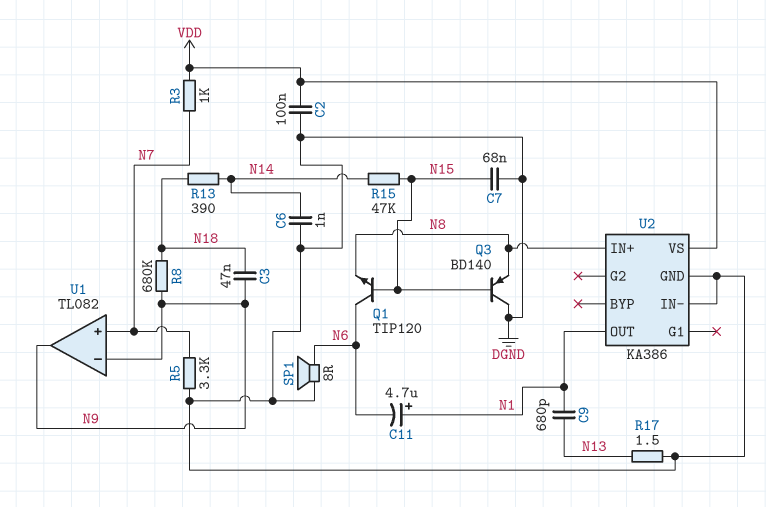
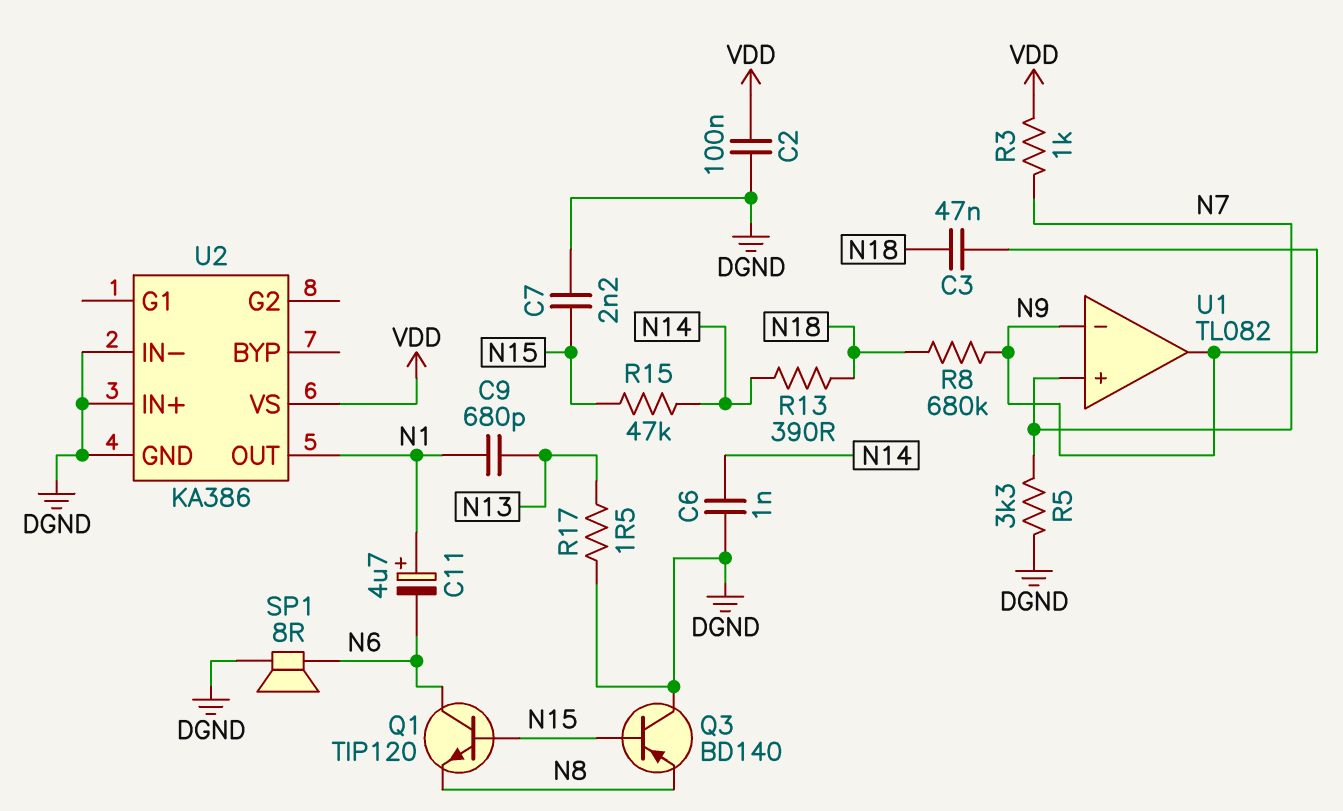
C7: 68nF (DGND, N15) -> 2.2nF (DGND, N15)
U2 pin IN+: N8 -> DGND

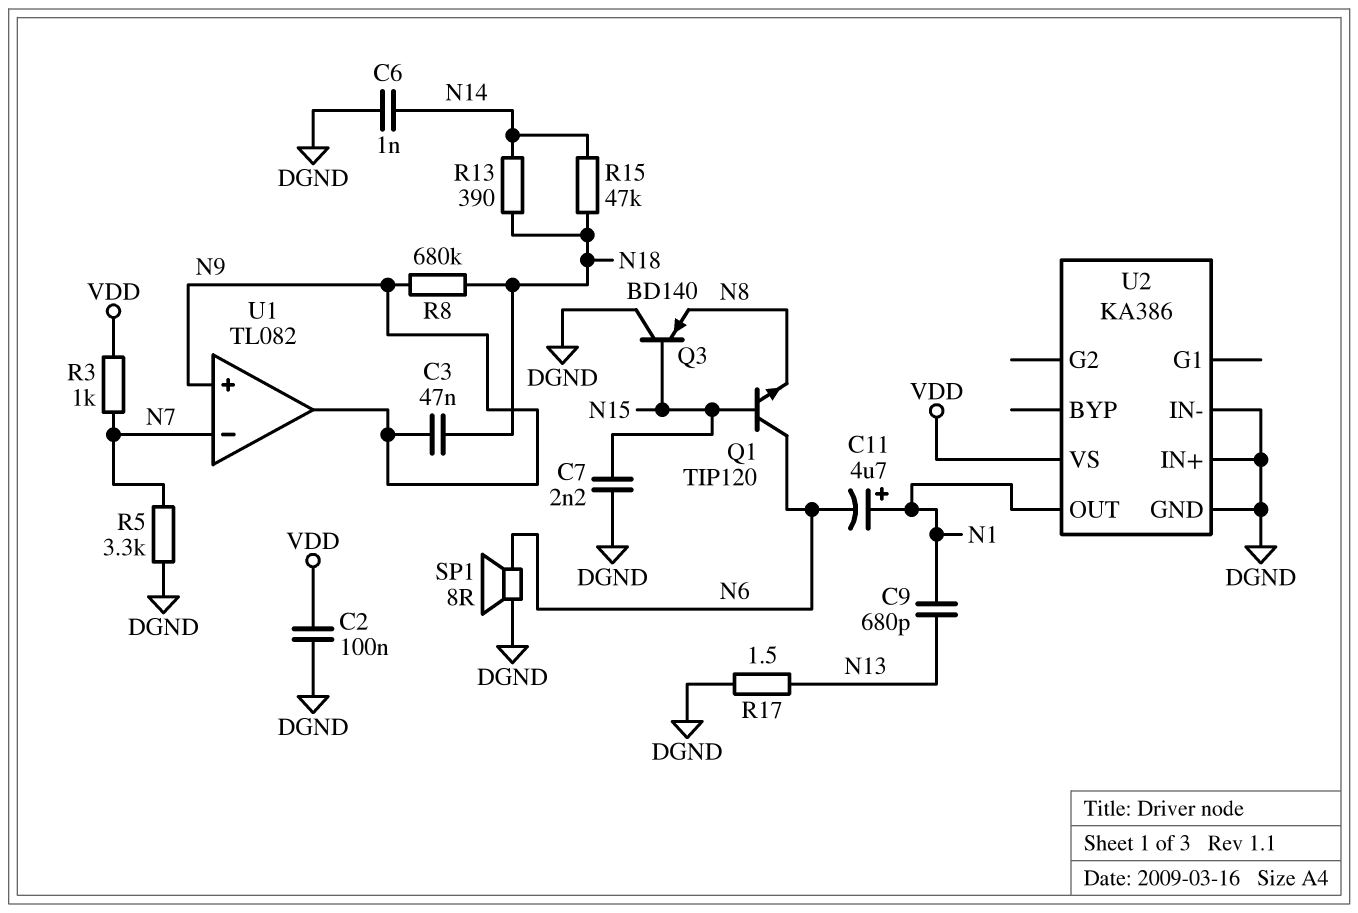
R15: 47k (N14, N15) -> 47k (N14, N18)
U1 pin in+: N7 -> N9
U1 pin in-: N9 -> N7

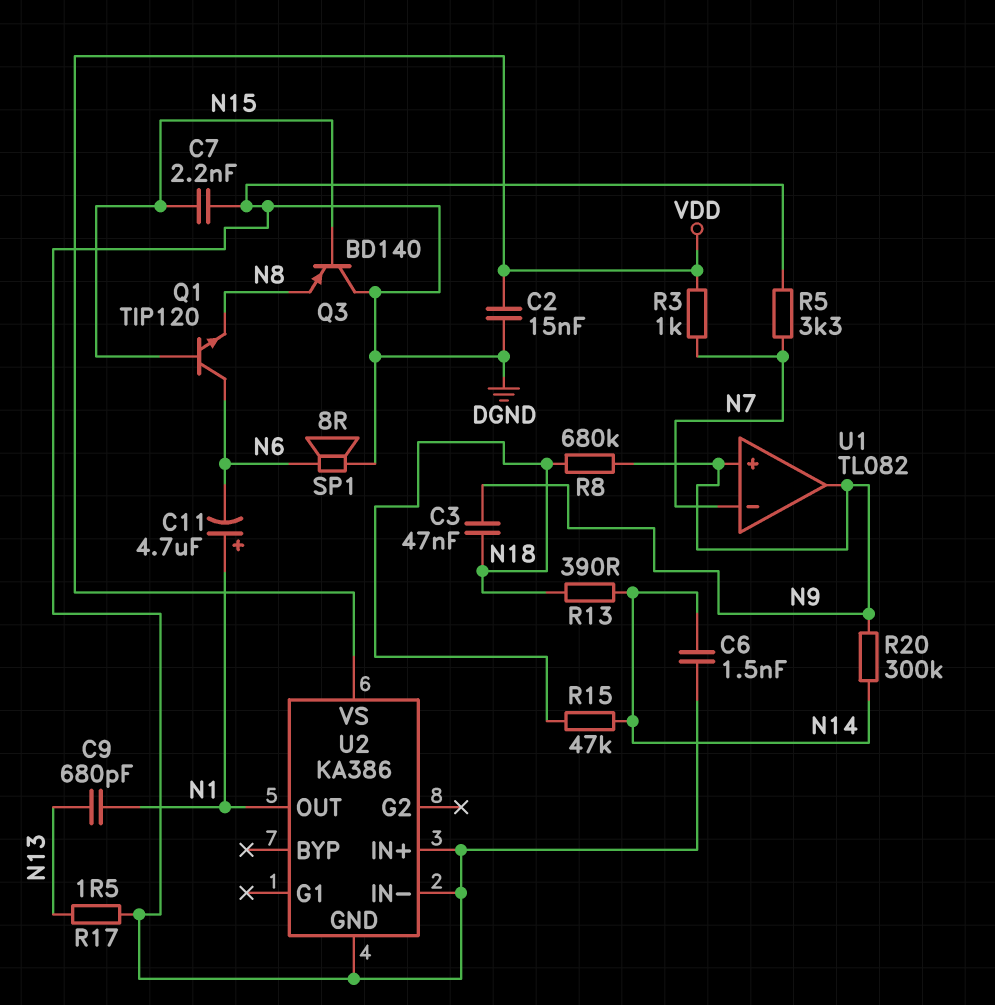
C2: 100nF (DGND, VDD) -> 15nF (DGND, VDD)
C6: 1nF (DGND, N14) -> 1.5nF (DGND, N14)
R20: none -> 300k (N9, N14)

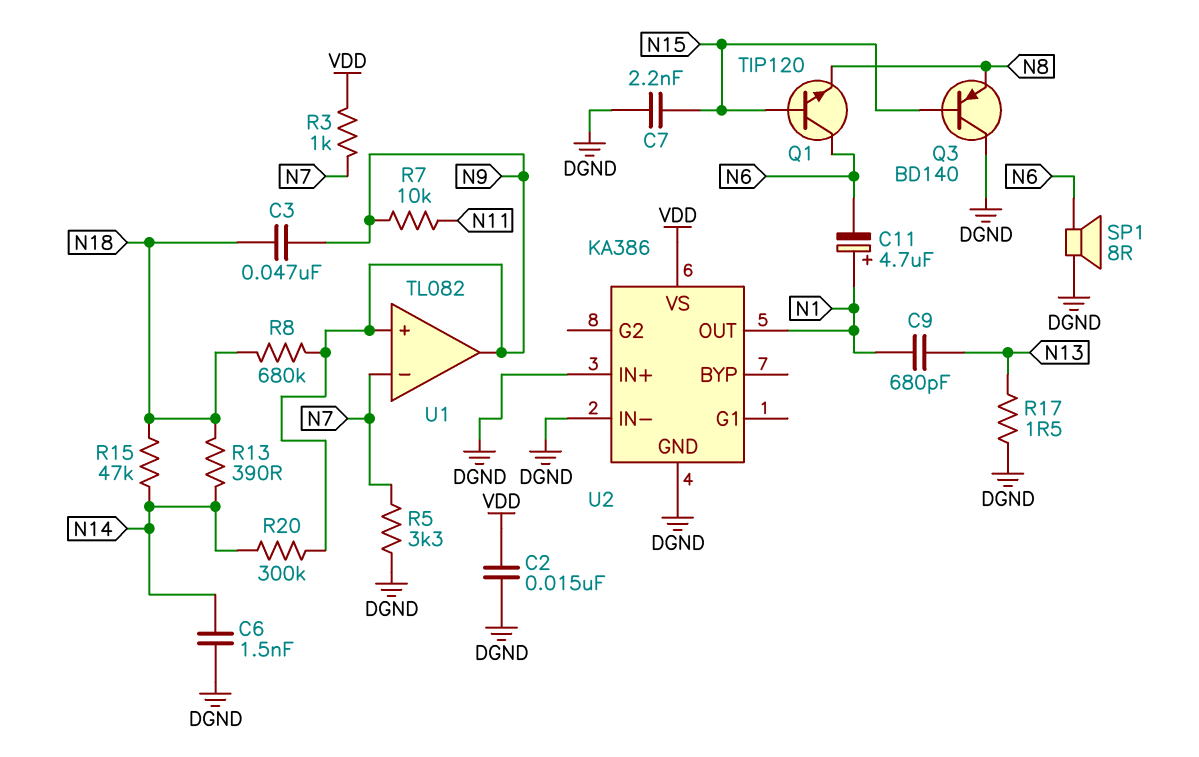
R7: none -> 10k (N9, N11)

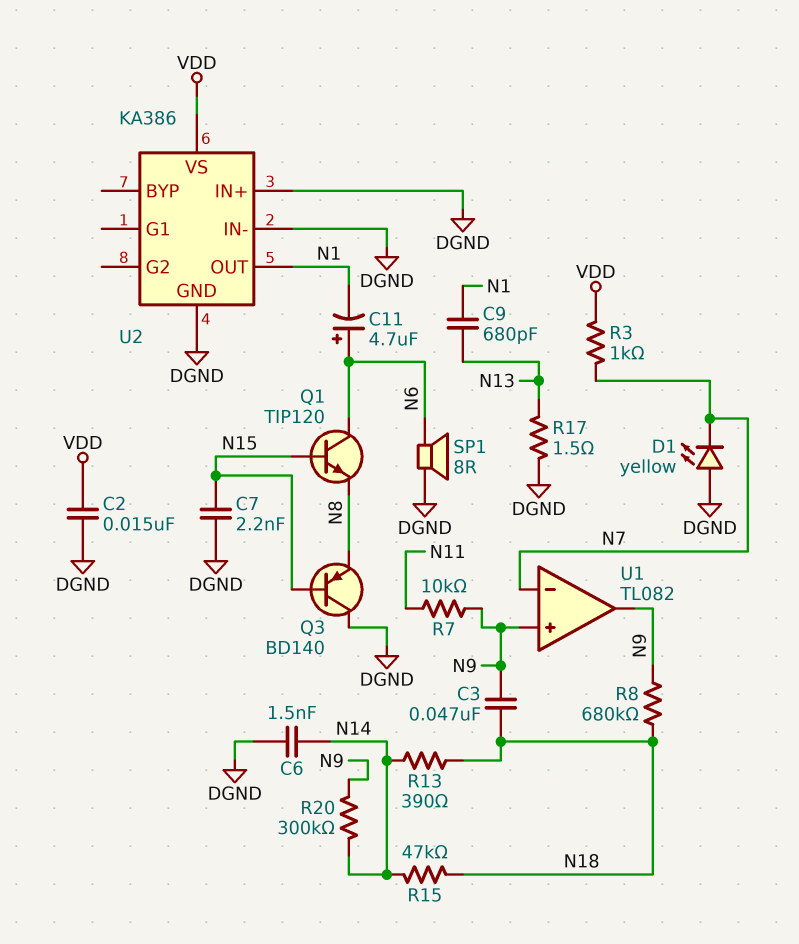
C11: 4.7uF (plus N1, minus N6) -> 4.7uF (plus N6, minus N1)
D1: none -> LED yellow (A DGND, K N7)
R5: 3.3k (DGND, N7) -> none

